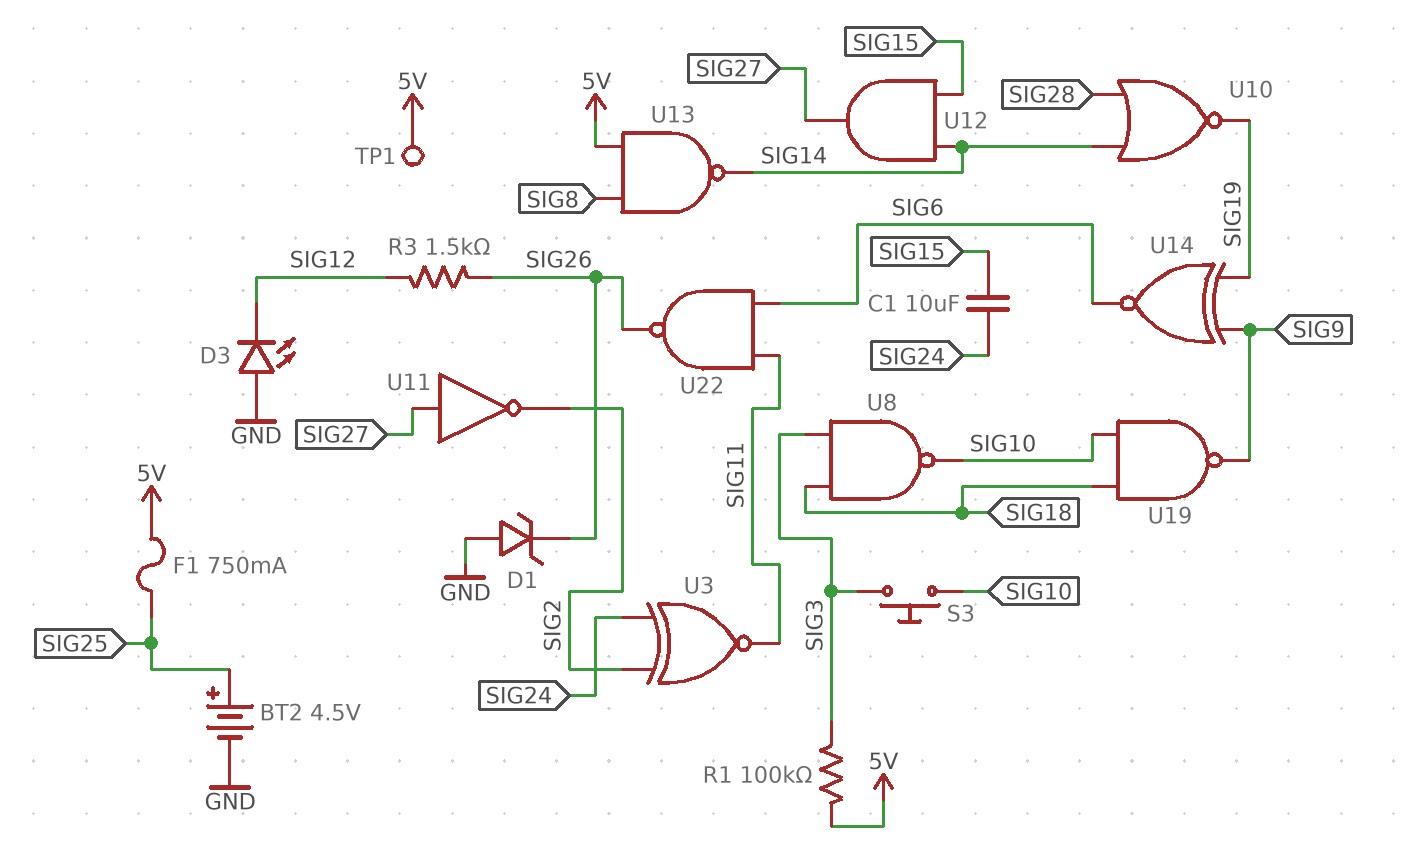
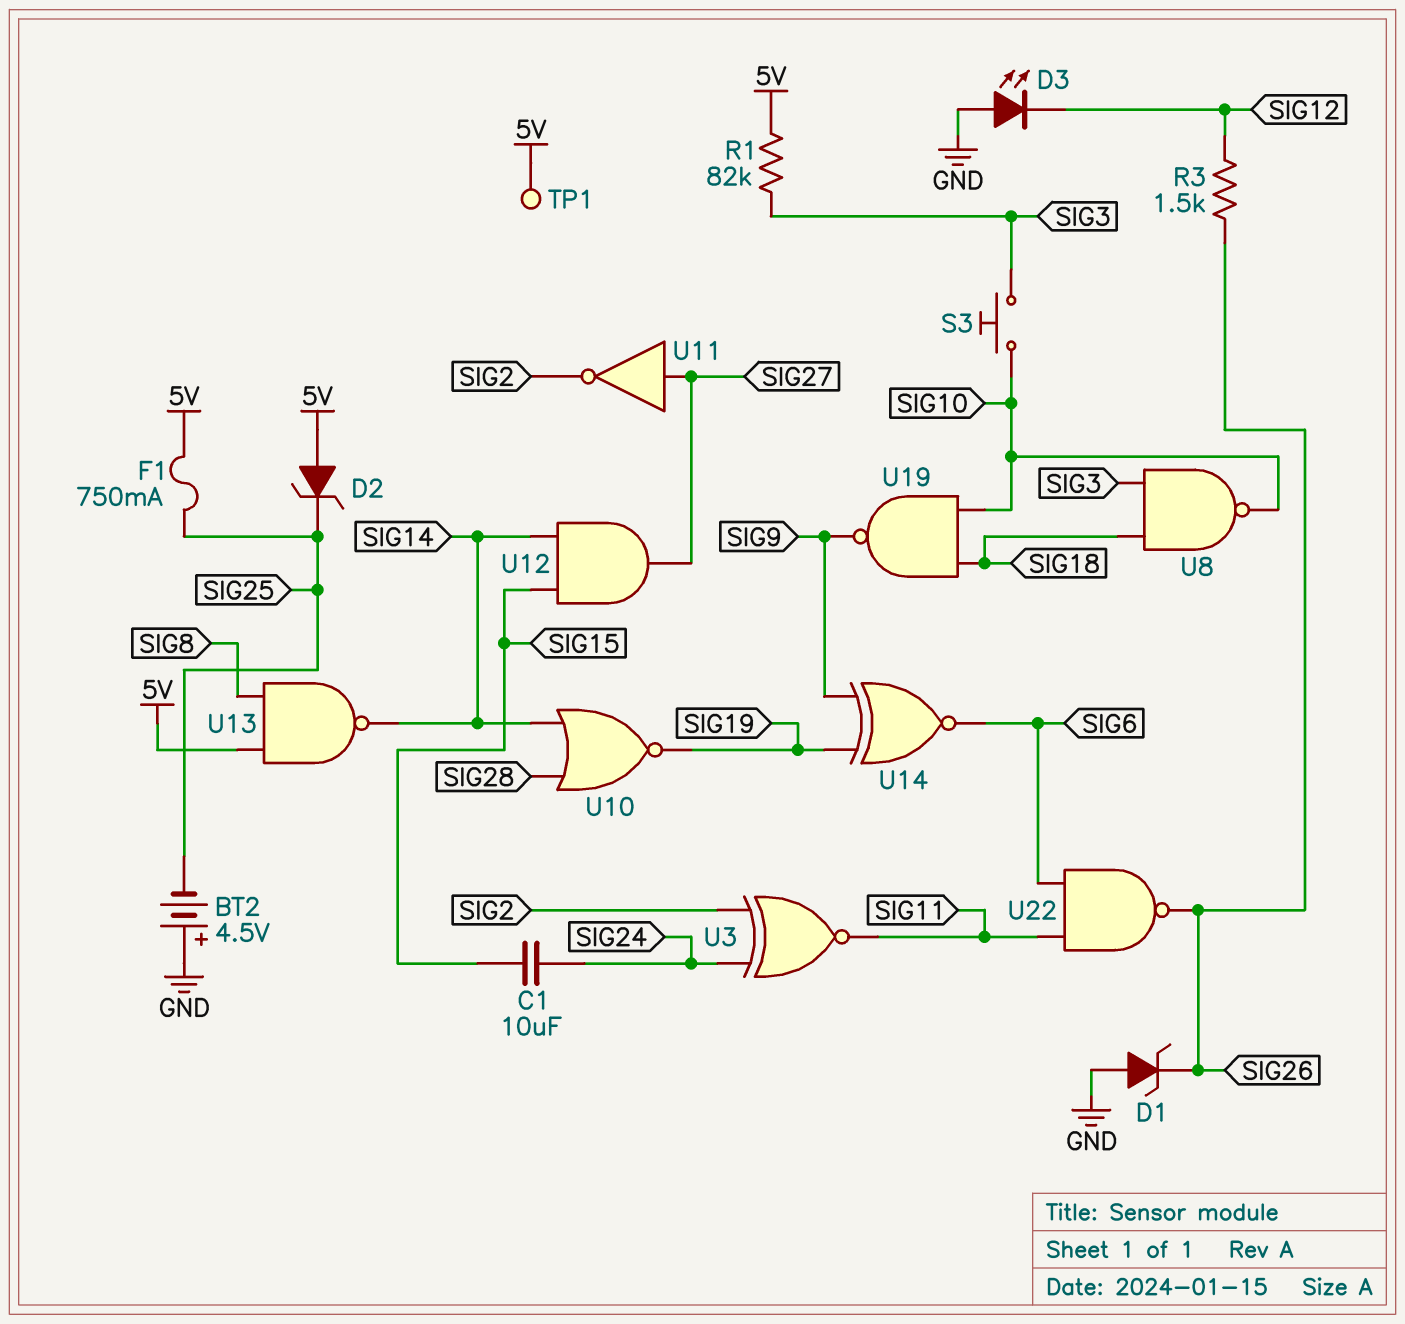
BT2: 4.5V (plus SIG25, minus GND) -> 4.5V (plus GND, minus SIG25)
D2: none -> zener (A 5V, K SIG25)
R1: 100k (5V, SIG3) -> 82k (5V, SIG3)

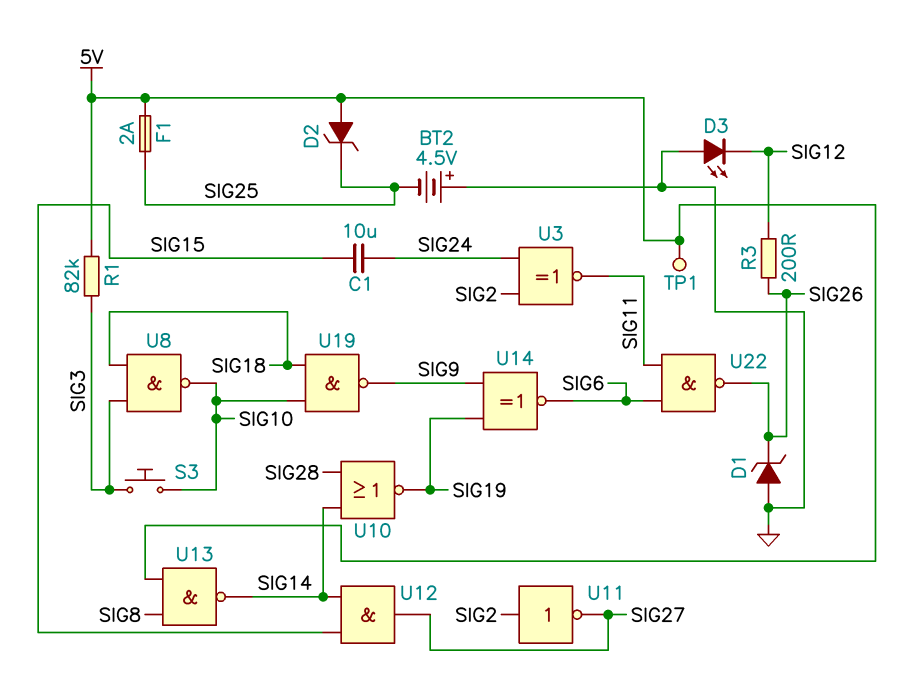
F1: 750mA (5V, SIG25) -> 2A (5V, SIG25)
R3: 1.5k (SIG12, SIG26) -> 200 (SIG12, SIG26)
U11: NOT (in SIG27, out SIG2) -> NOT (in SIG2, out SIG27)

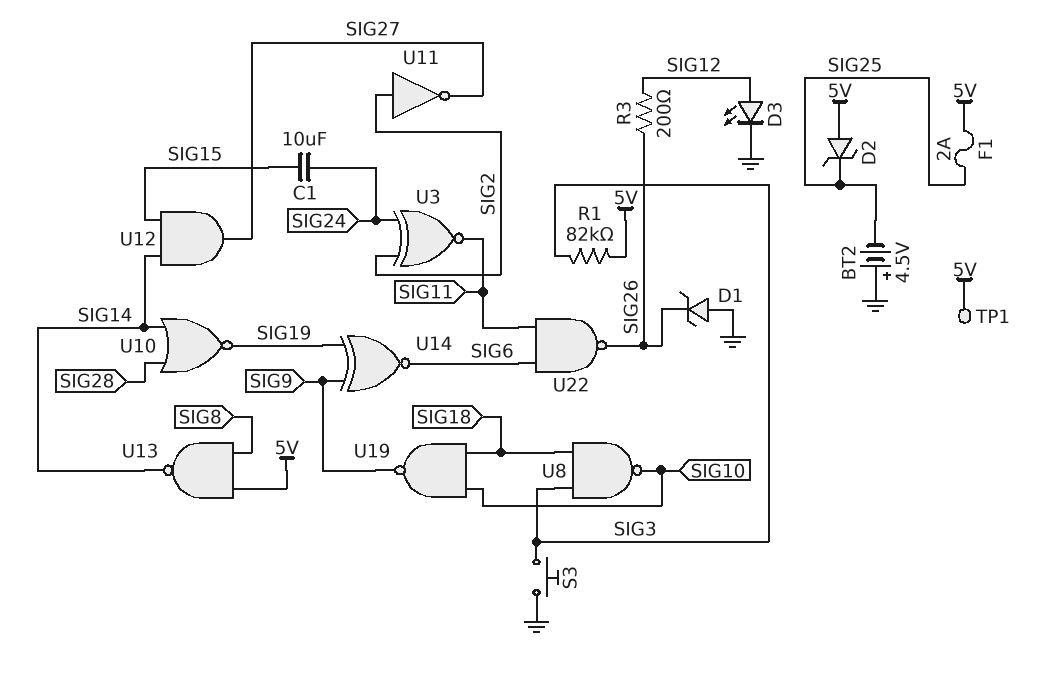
D3: LED (A GND, K SIG12) -> LED (A SIG12, K GND)
S3: button (SIG3, SIG10) -> button (GND, SIG3)

